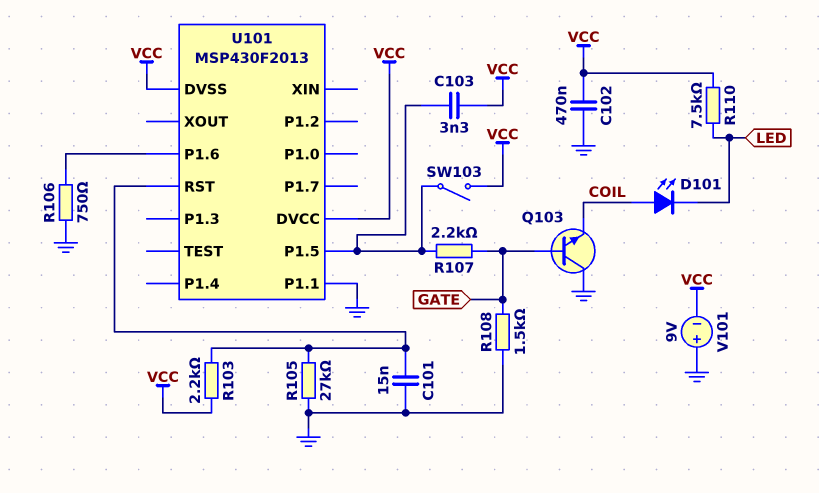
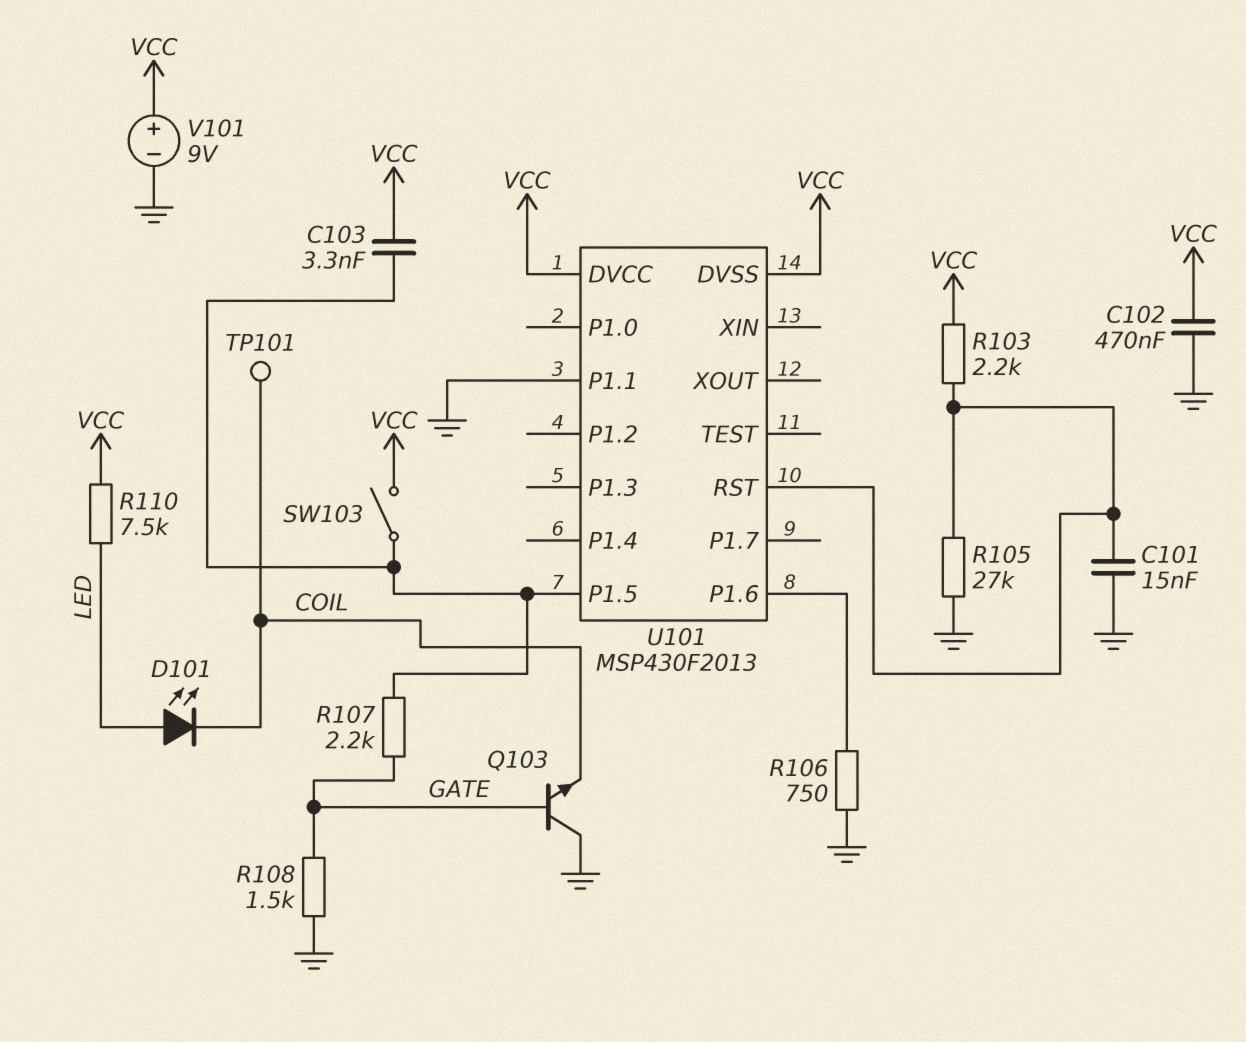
D101: LED (A COIL, K LED) -> LED (A LED, K COIL)
TP101: none -> test point (COIL)
V101: 9V (plus GND, minus VCC) -> 9V (plus VCC, minus GND)

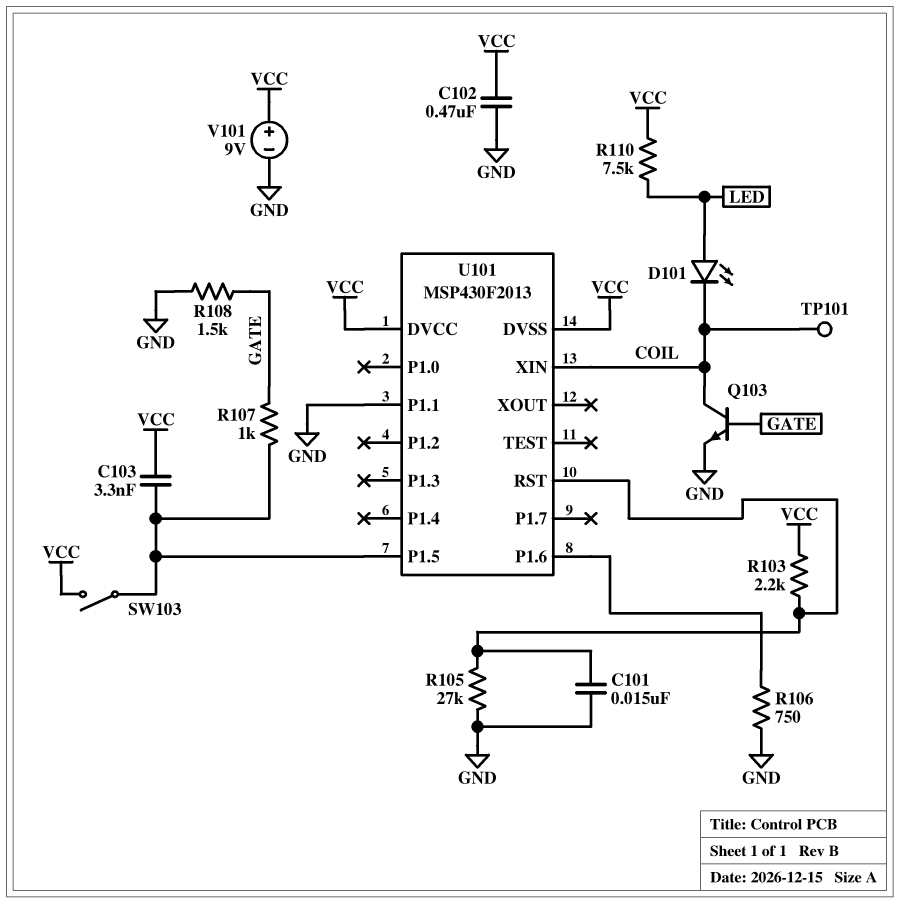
Q103: NPN (B GATE, C GND, E COIL) -> NPN (B GATE, C COIL, E GND)
R107: 2.2k (GATE, U101/P1.5) -> 1k (GATE, U101/P1.5)
U101 pin XIN: none -> COIL

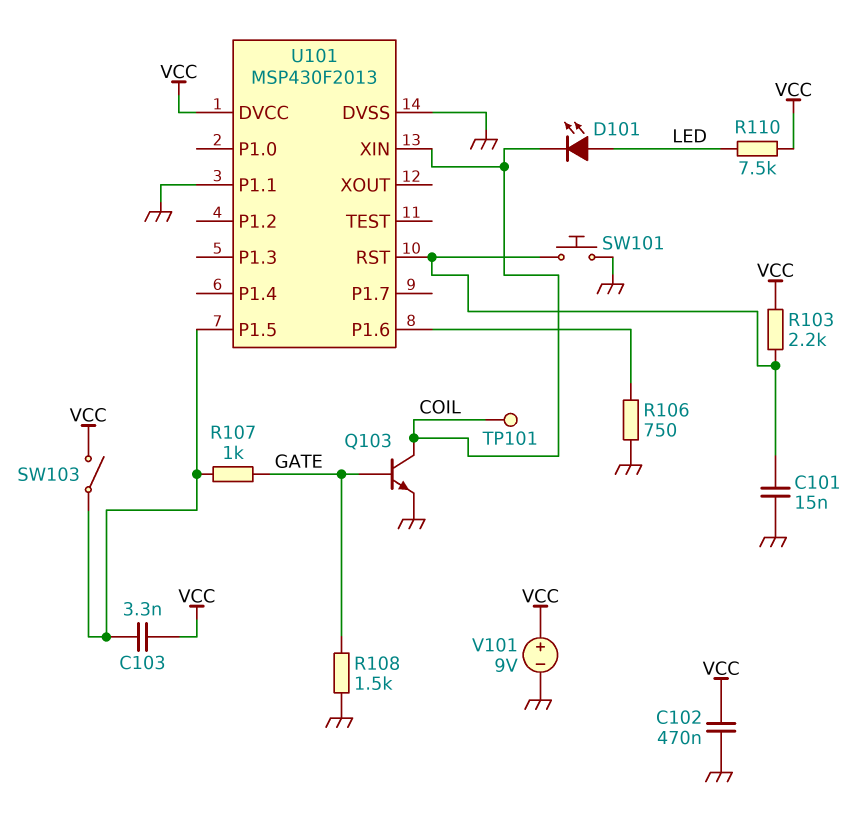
R105: 27k (GND, U101/RST) -> none
SW101: none -> button (GND, U101/RST)
U101 pin DVSS: VCC -> GND

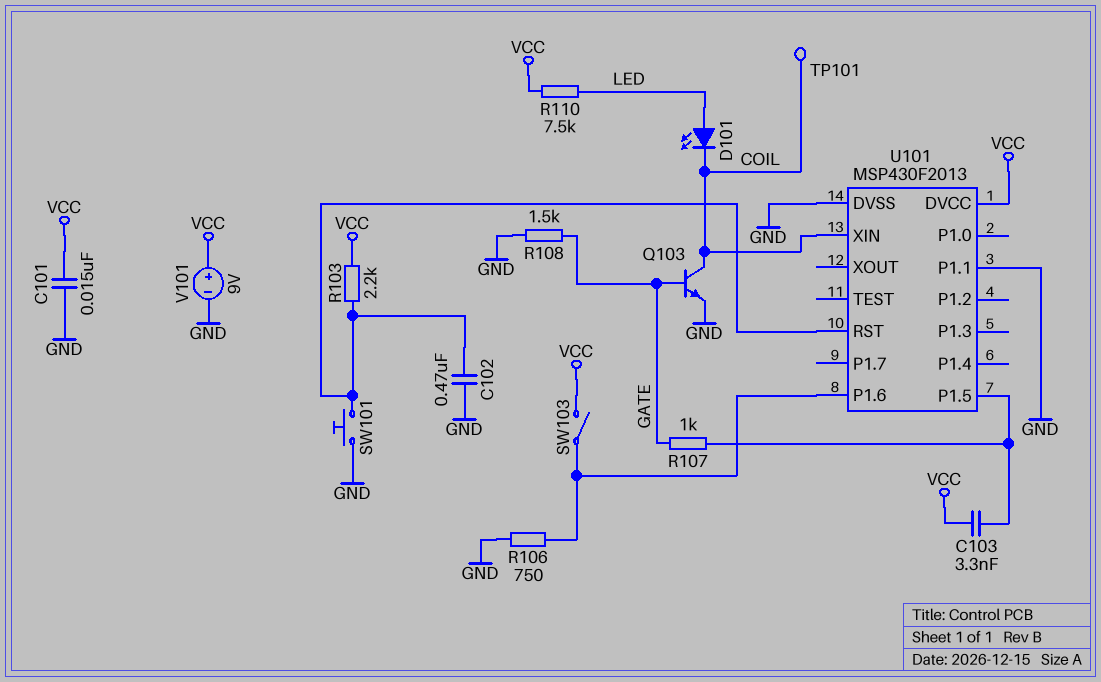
C101: 15nF (GND, U101/RST) -> 15nF (GND, VCC)
C102: 470nF (GND, VCC) -> 470nF (GND, U101/RST)
SW103: switch (U101/P1.5, VCC) -> switch (U101/P1.6, VCC)

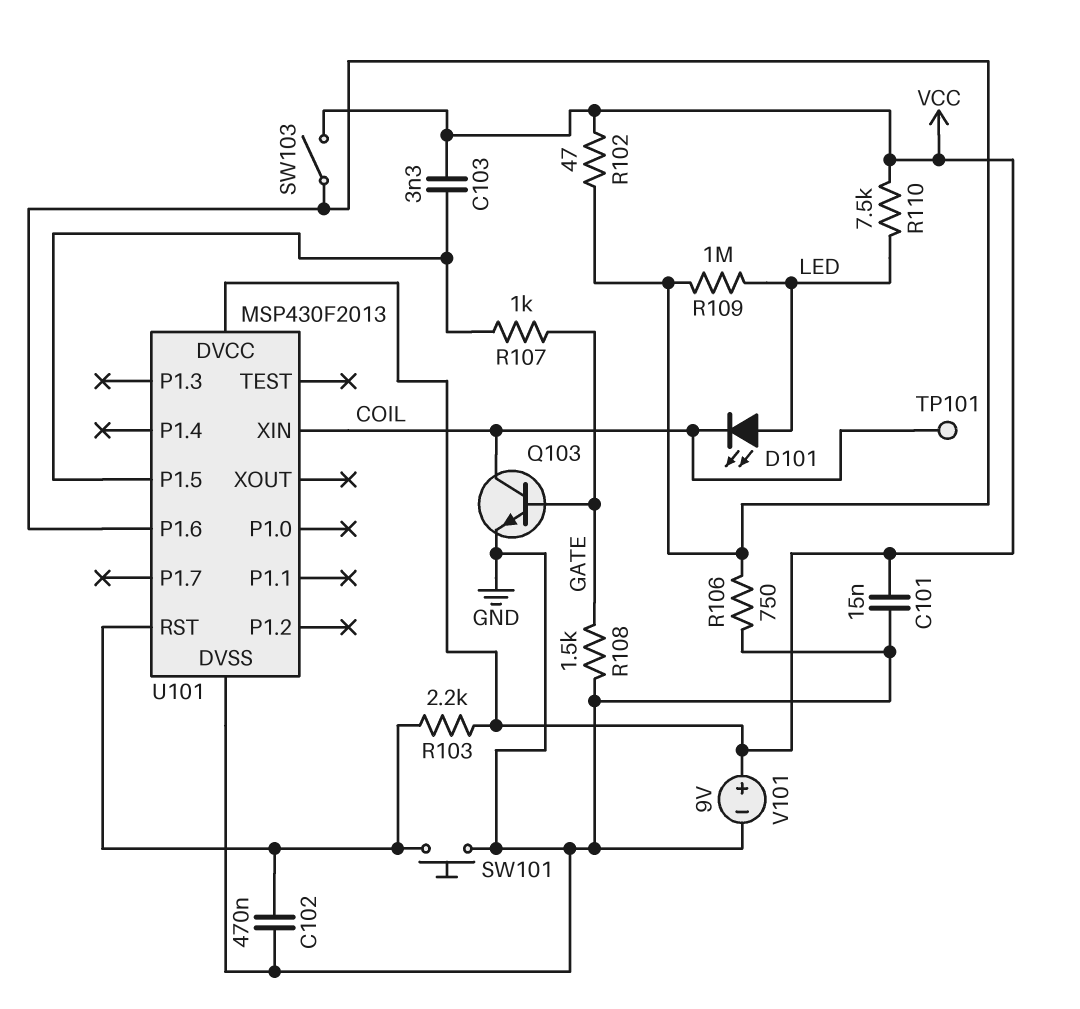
R102: none -> 47 (U101/P1.6, VCC)
R109: none -> 1M (LED, U101/P1.6)
U101 pin P1.1: GND -> none

